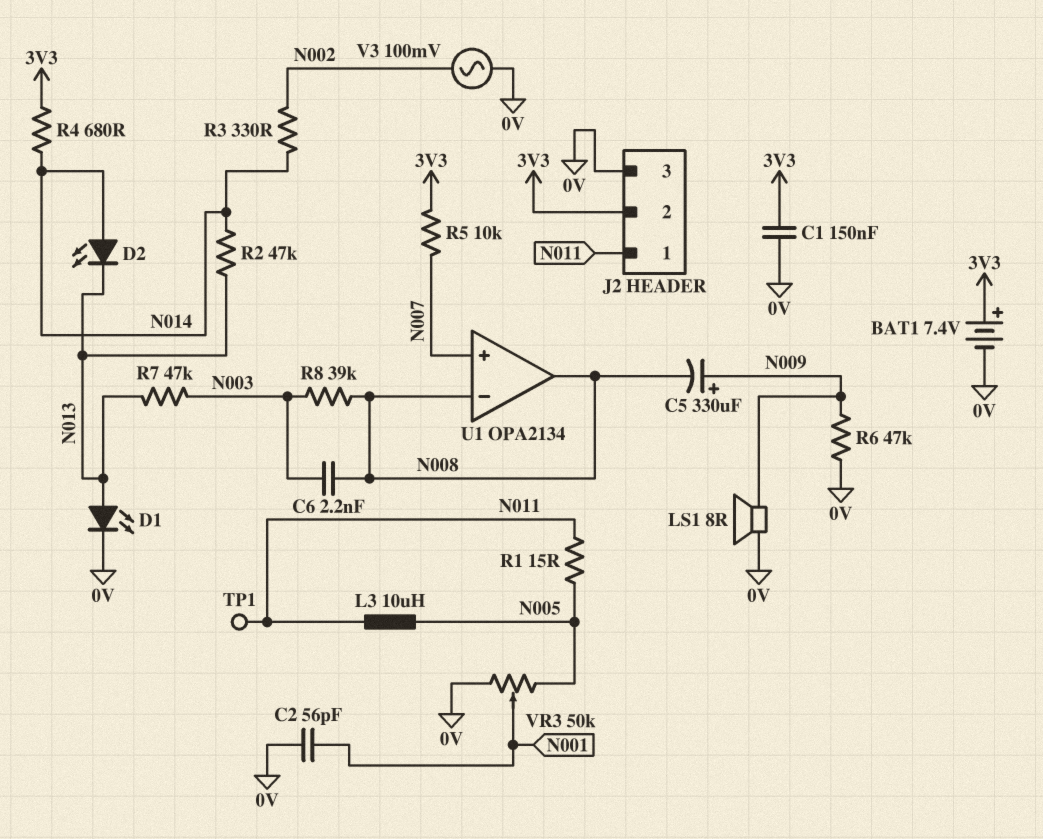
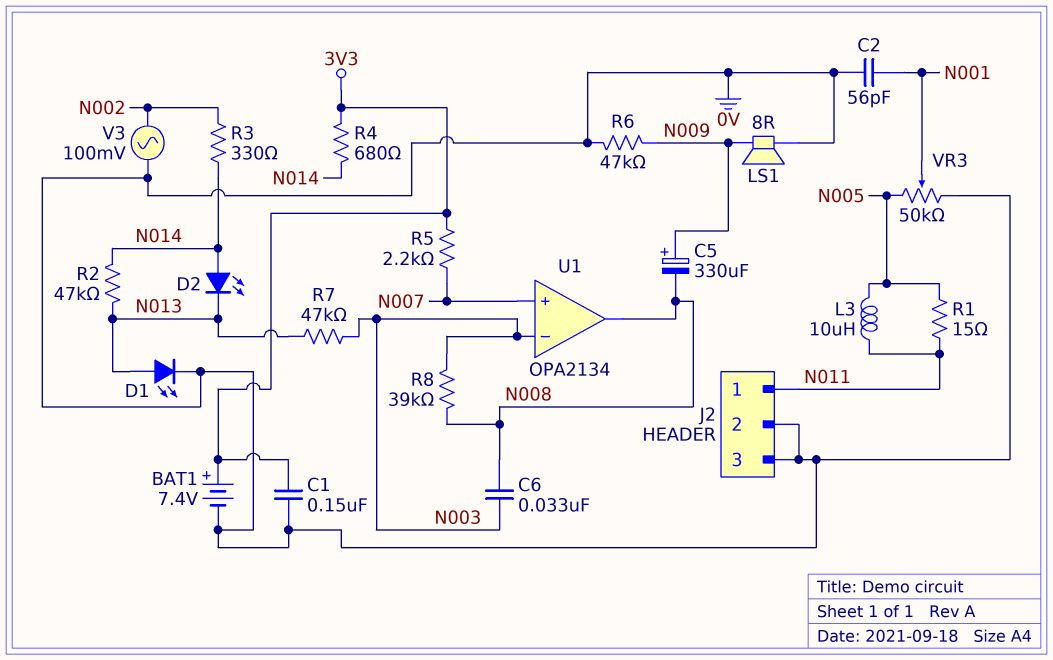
C6: 2.2nF (N003, N008) -> 33nF (N003, N008)
J2 pin 2: 3V3 -> 0V
R5: 10k (3V3, N007) -> 2.2k (3V3, N007)
TP1: test point (N011) -> none
U1 pin in-: N008 -> N003

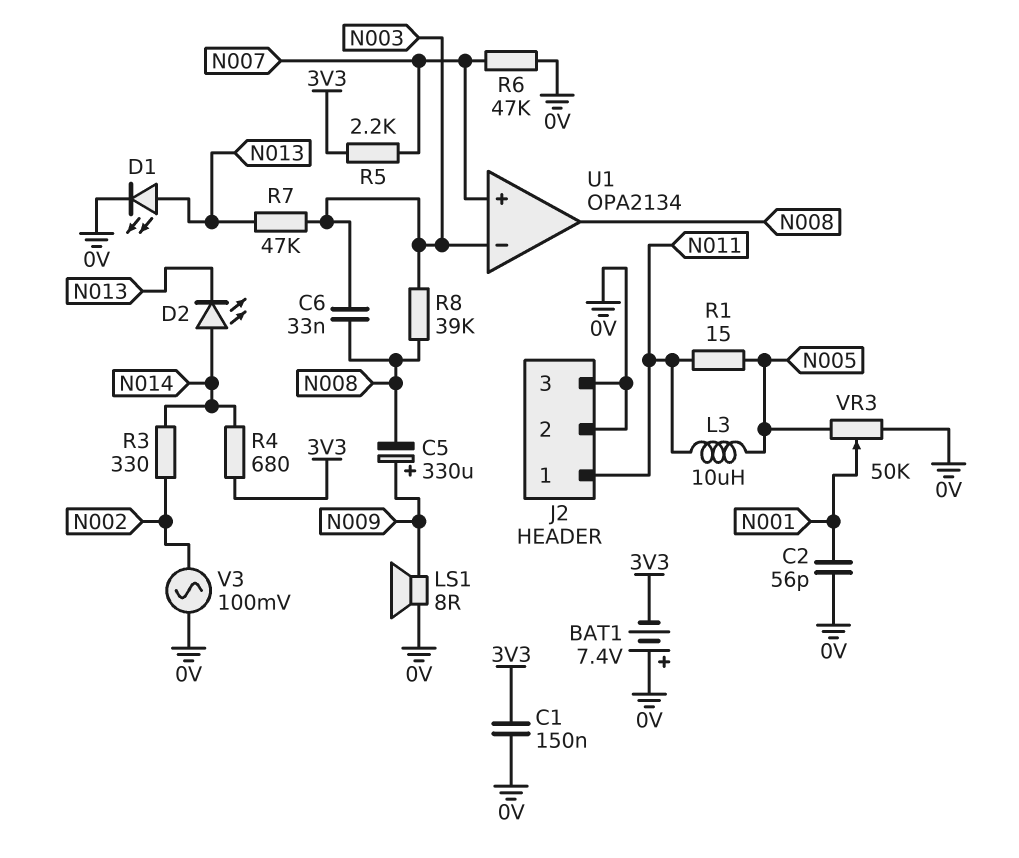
BAT1: 7.4V (plus 3V3, minus 0V) -> 7.4V (plus 0V, minus 3V3)
R2: 47k (N013, N014) -> none
R6: 47k (0V, N009) -> 47k (0V, N007)

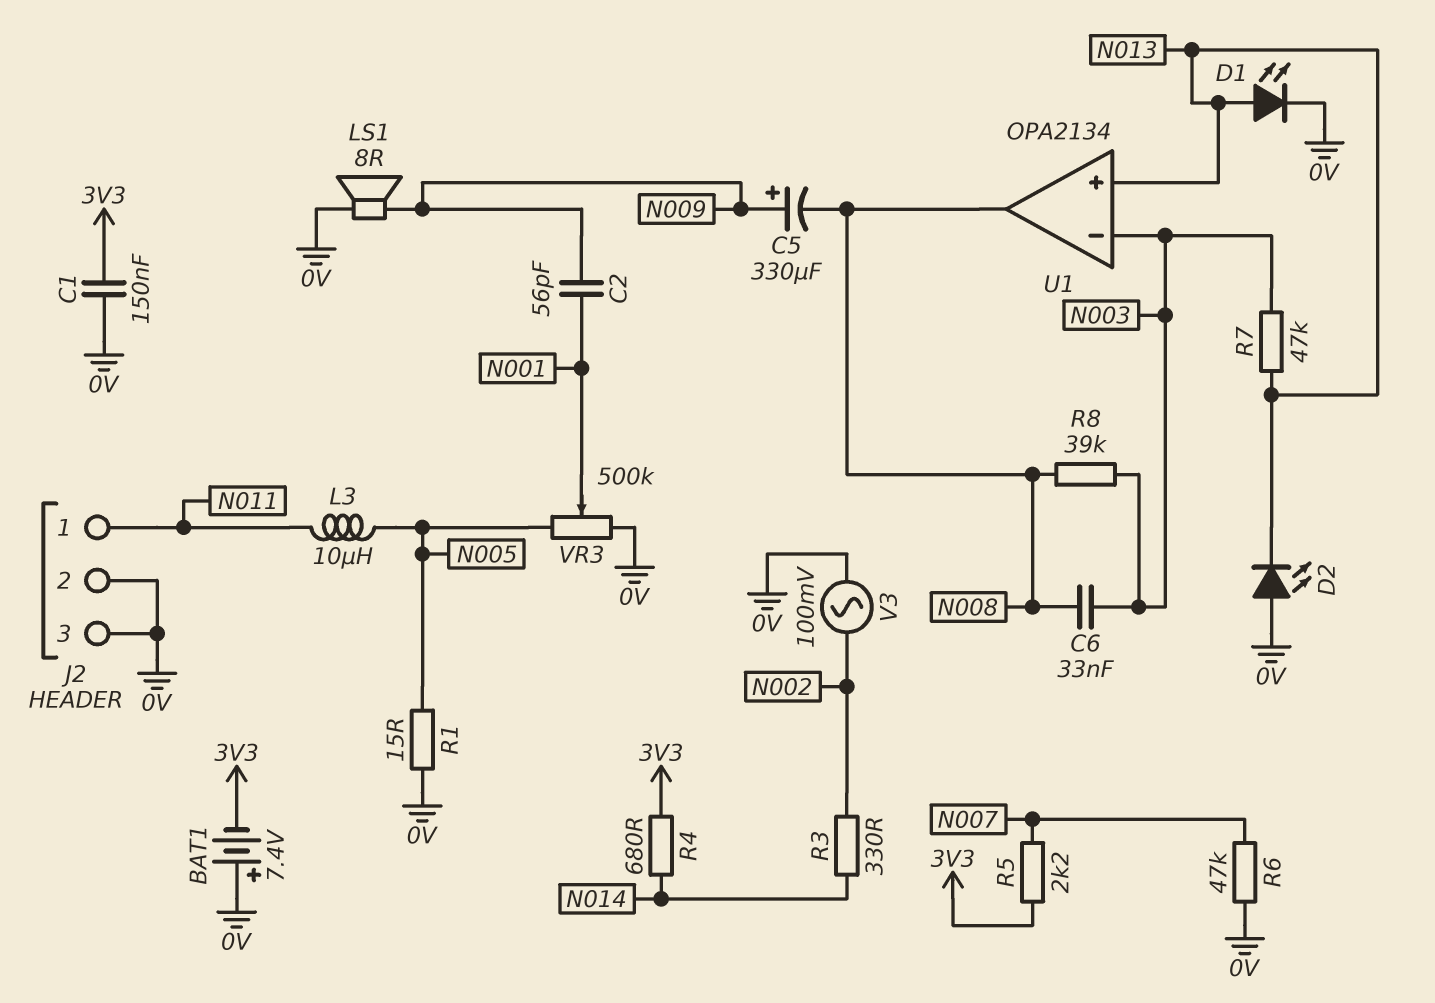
C2: 56pF (0V, N001) -> 56pF (N001, N009)
D2: LED (A N014, K N013) -> LED (A 0V, K N013)
R1: 15 (N005, N011) -> 15 (0V, N005)
U1 pin in+: N007 -> N013
VR3: 50k (0V, N005, wiper N001) -> 500k (0V, N005, wiper N001)

